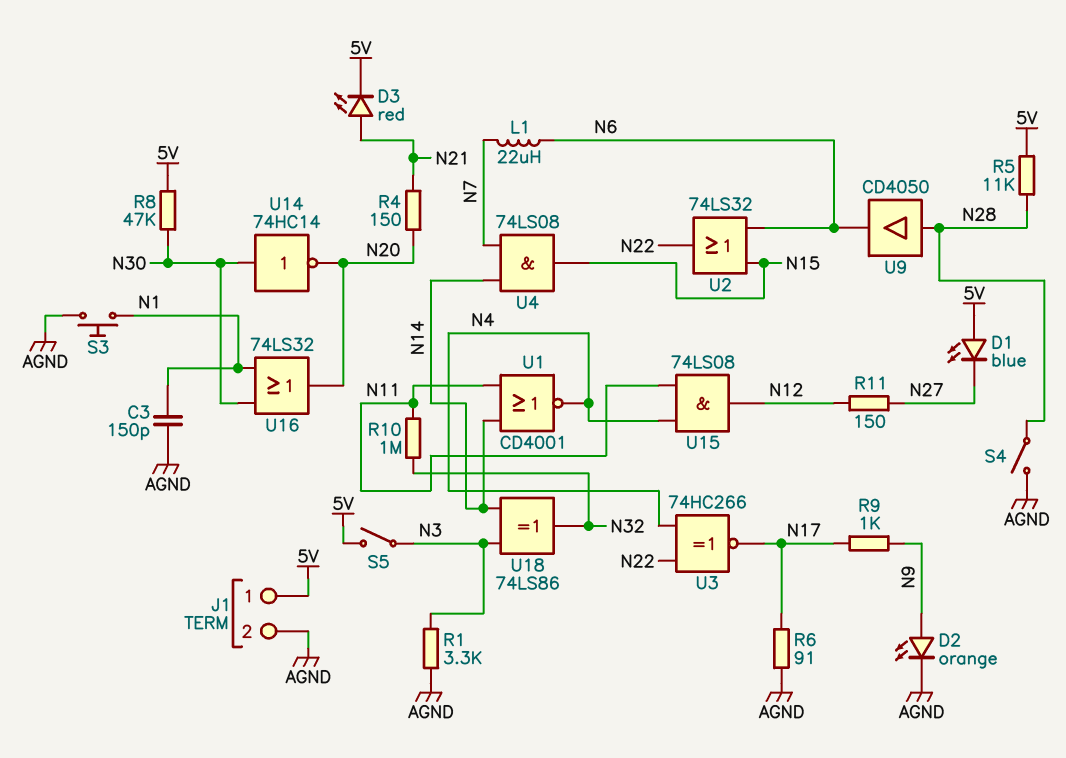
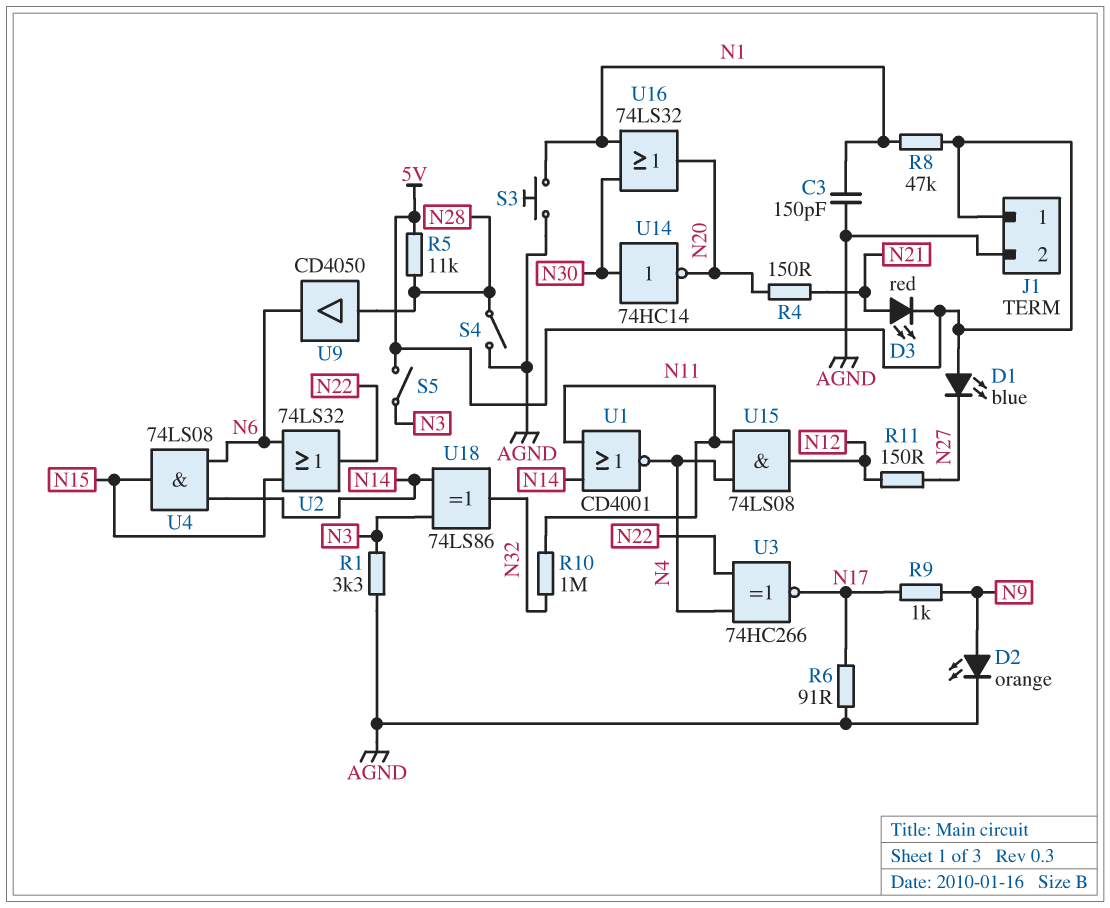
L1: 22uH (N6, N7) -> none
R8: 47k (5V, N30) -> 47k (5V, N1)
U4: AND 74LS08 (in N7, in N14, out N15) -> AND 74LS08 (in N6, in N14, out N15)

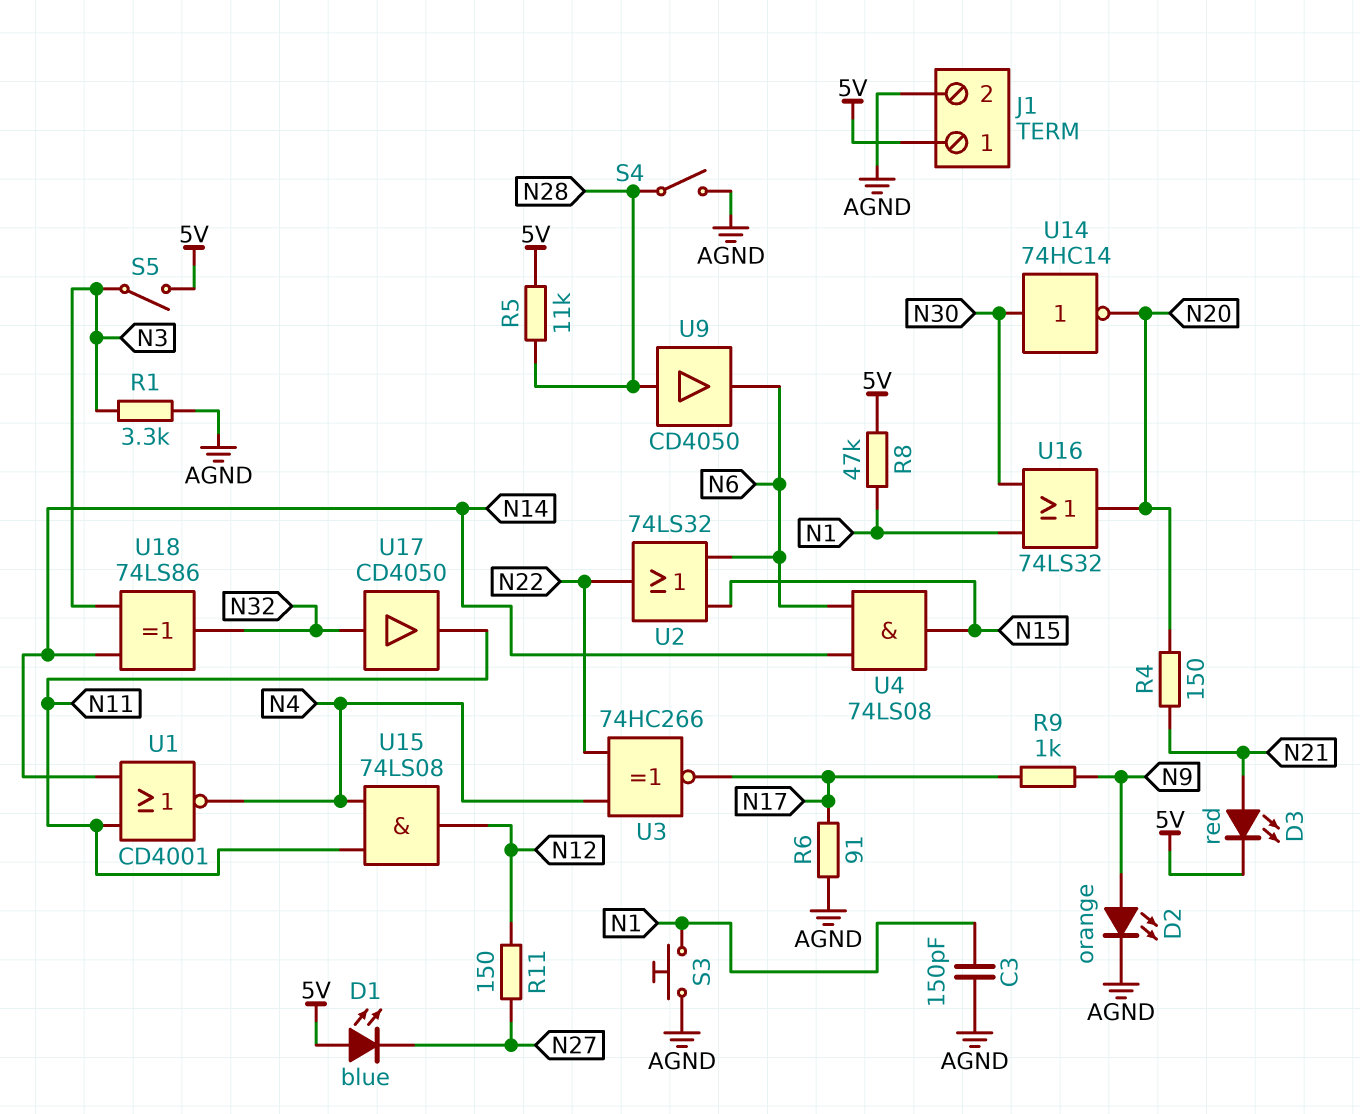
R10: 1M (N11, N32) -> none
U17: none -> buffer CD4050 (in N32, out N11)

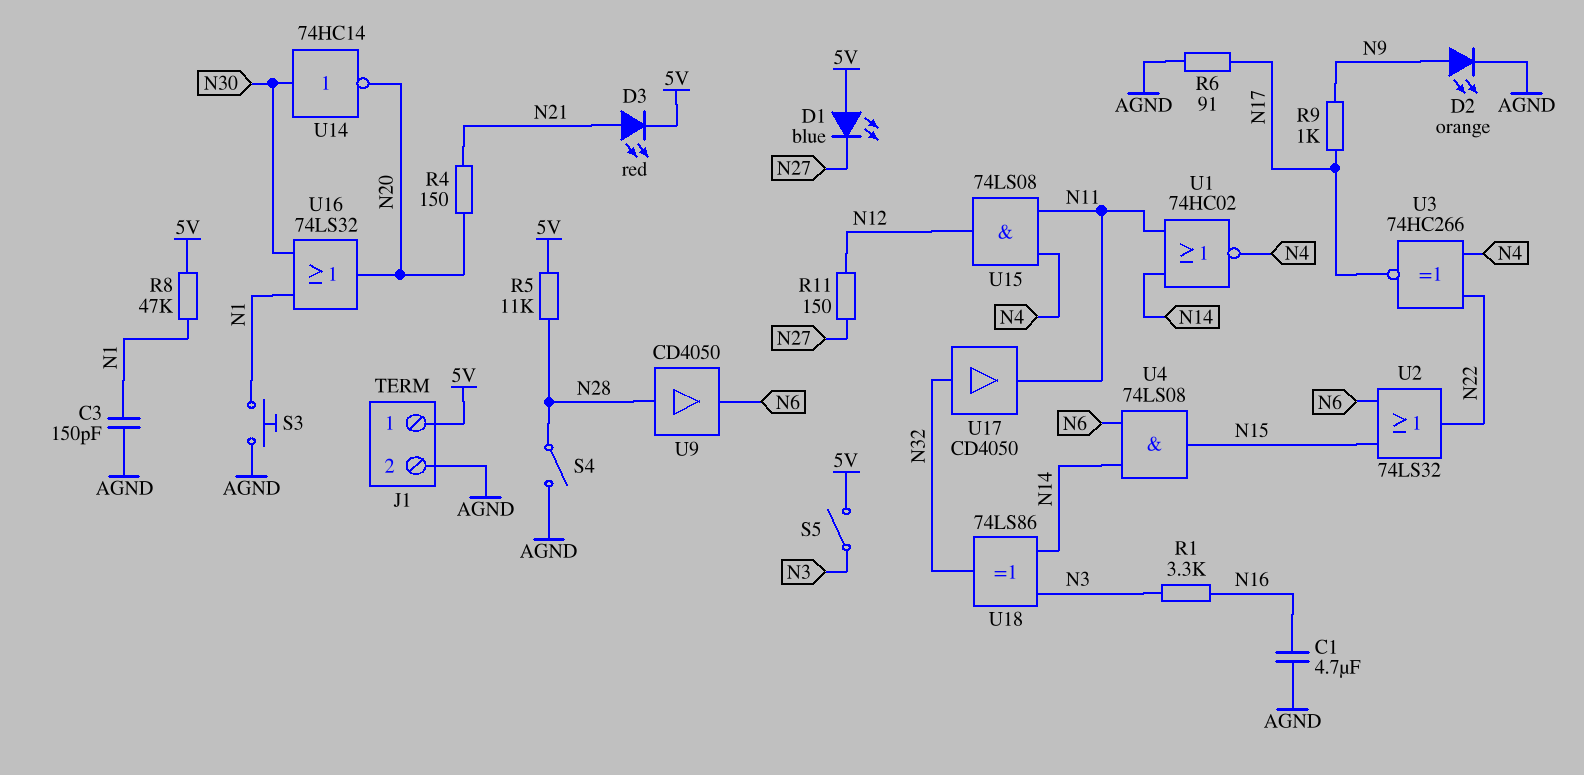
C1: none -> 4.7uF (AGND, N16)
R1: 3.3k (AGND, N3) -> 3.3k (N3, N16)
U1: NOR CD4001 (in N11, in N14, out N4) -> NOR 74HC02 (in N11, in N14, out N4)

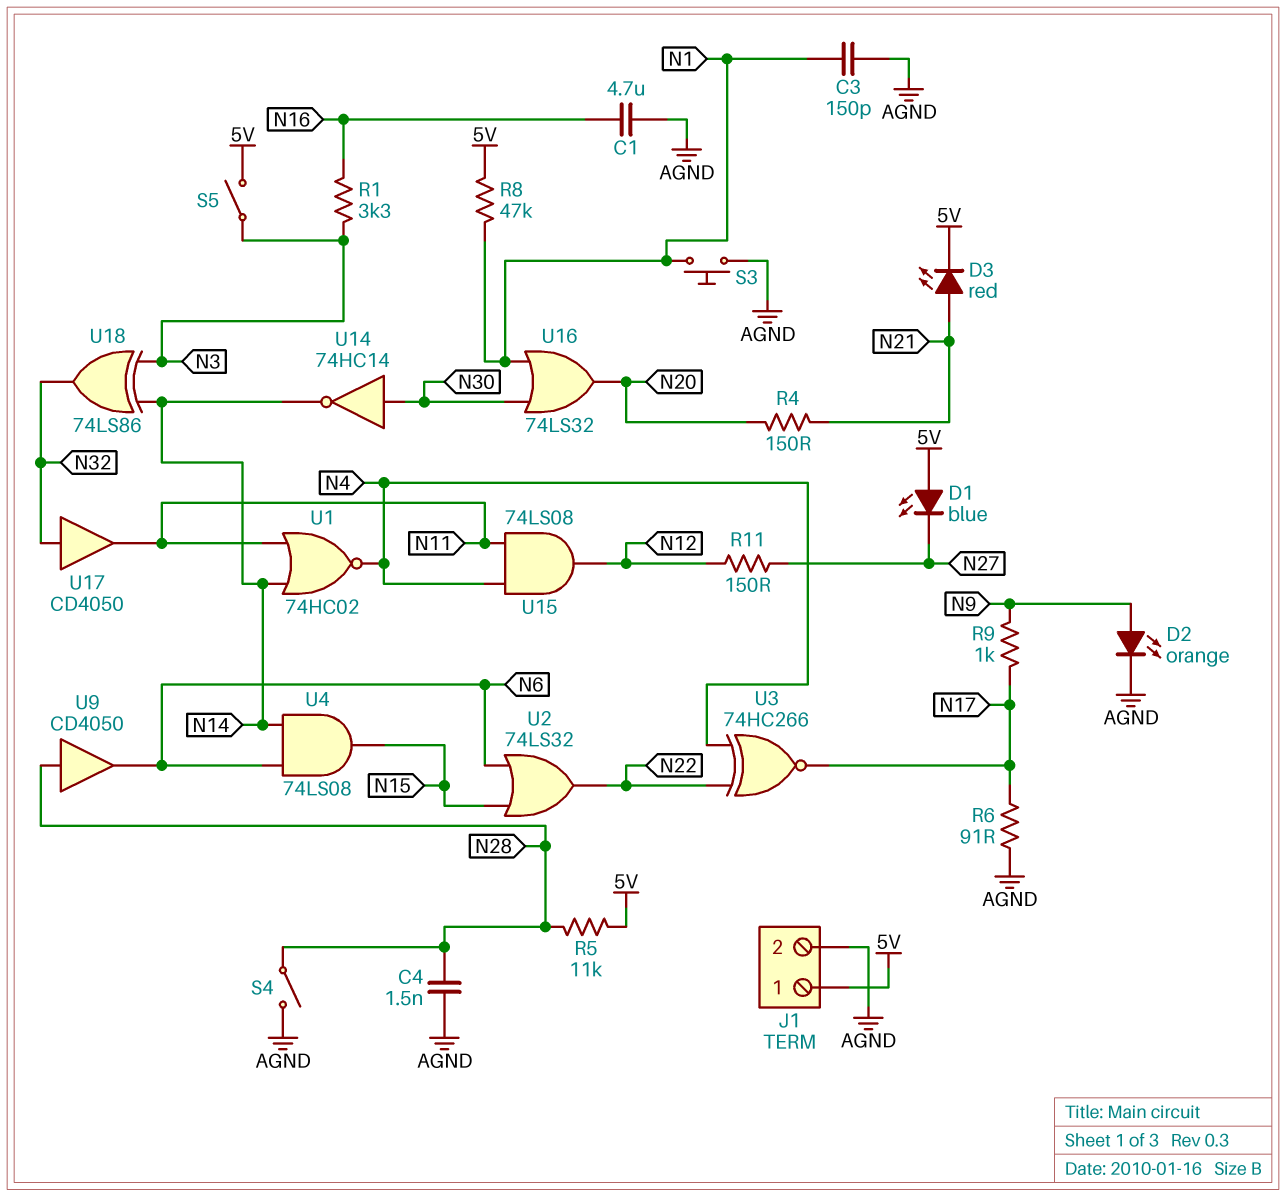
C4: none -> 1.5nF (AGND, N28)
U14: NOT 74HC14 (in N30, out N20) -> NOT 74HC14 (in N30, out N14)

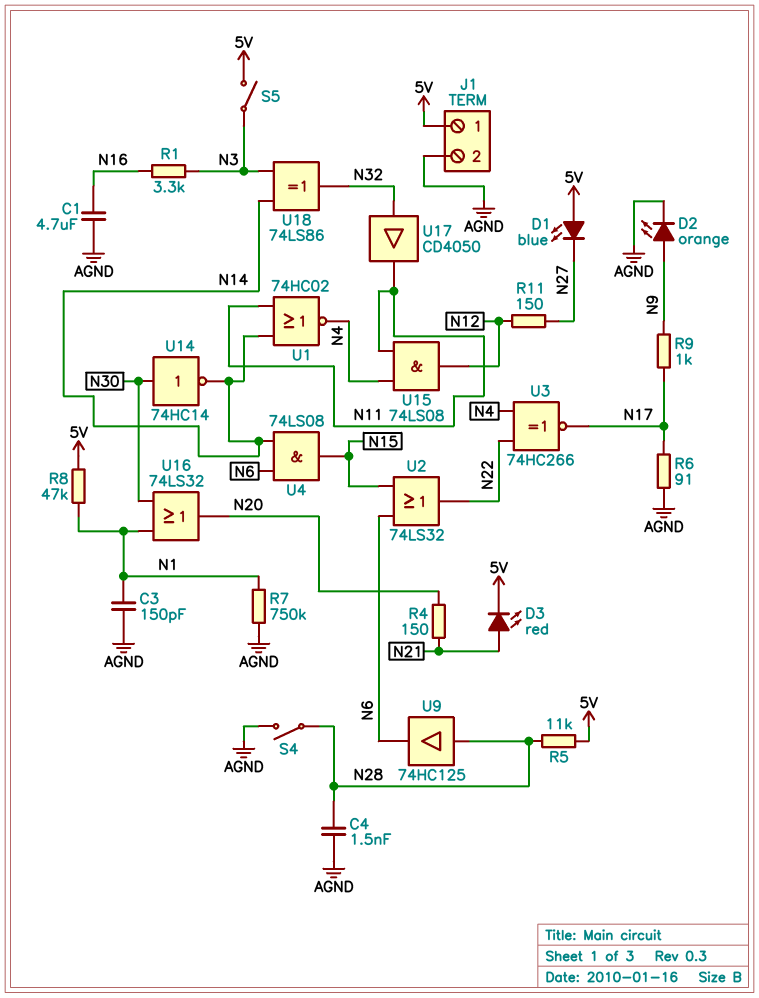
R7: none -> 750k (AGND, N1)
S3: button (AGND, N1) -> none
U9: buffer CD4050 (in N28, out N6) -> buffer 74HC125 (in N28, out N6)

